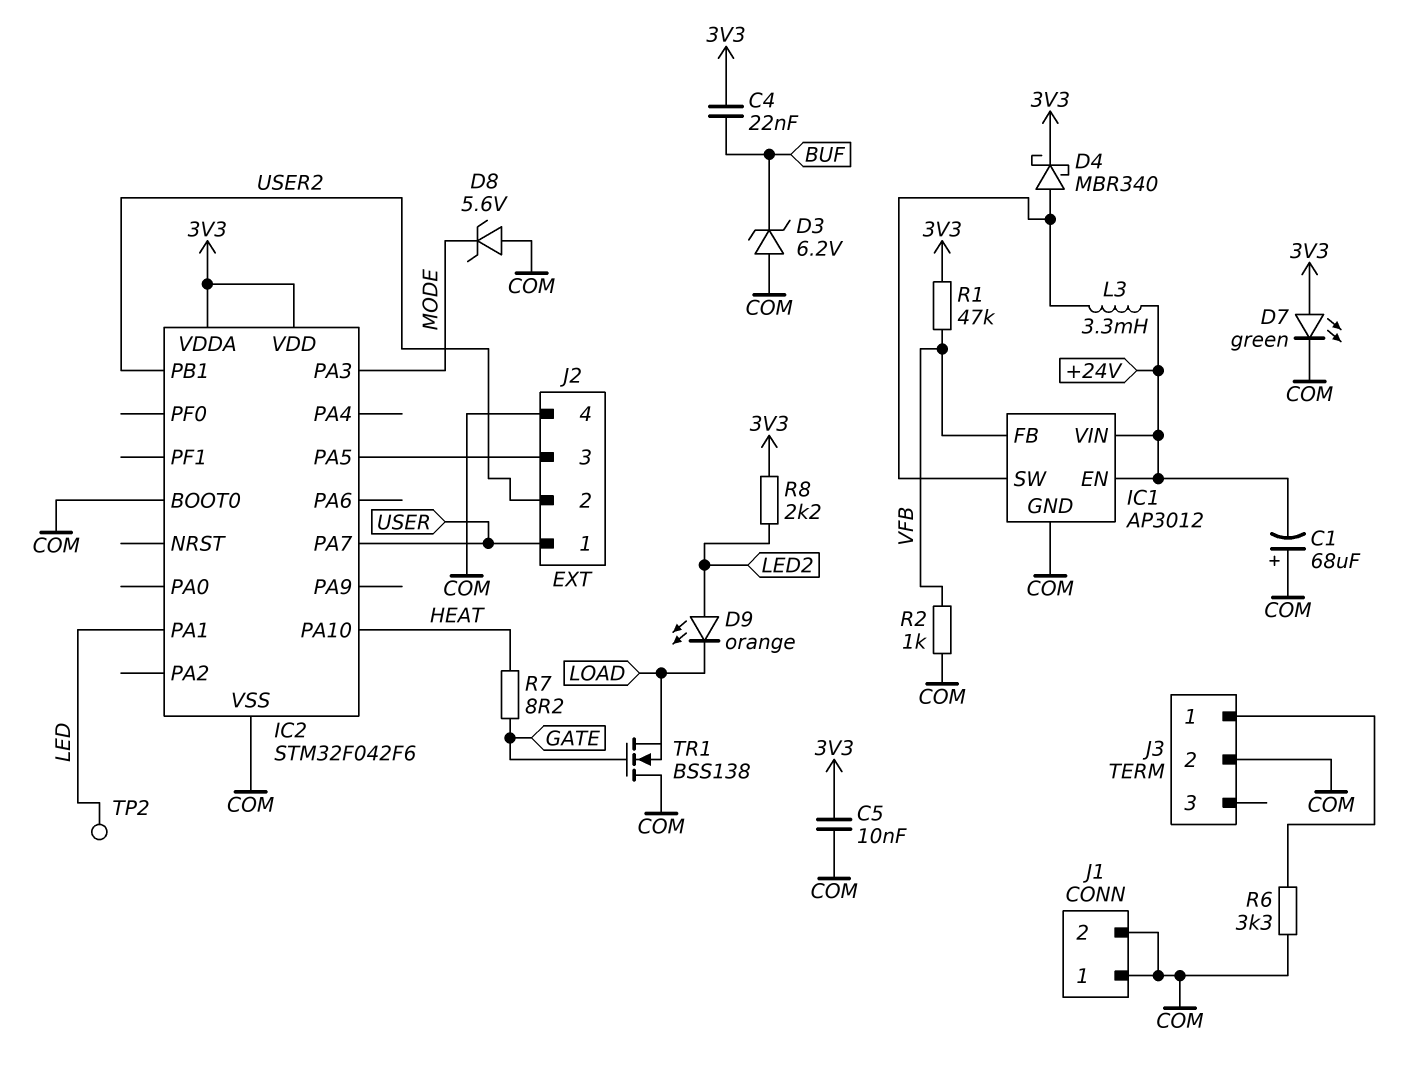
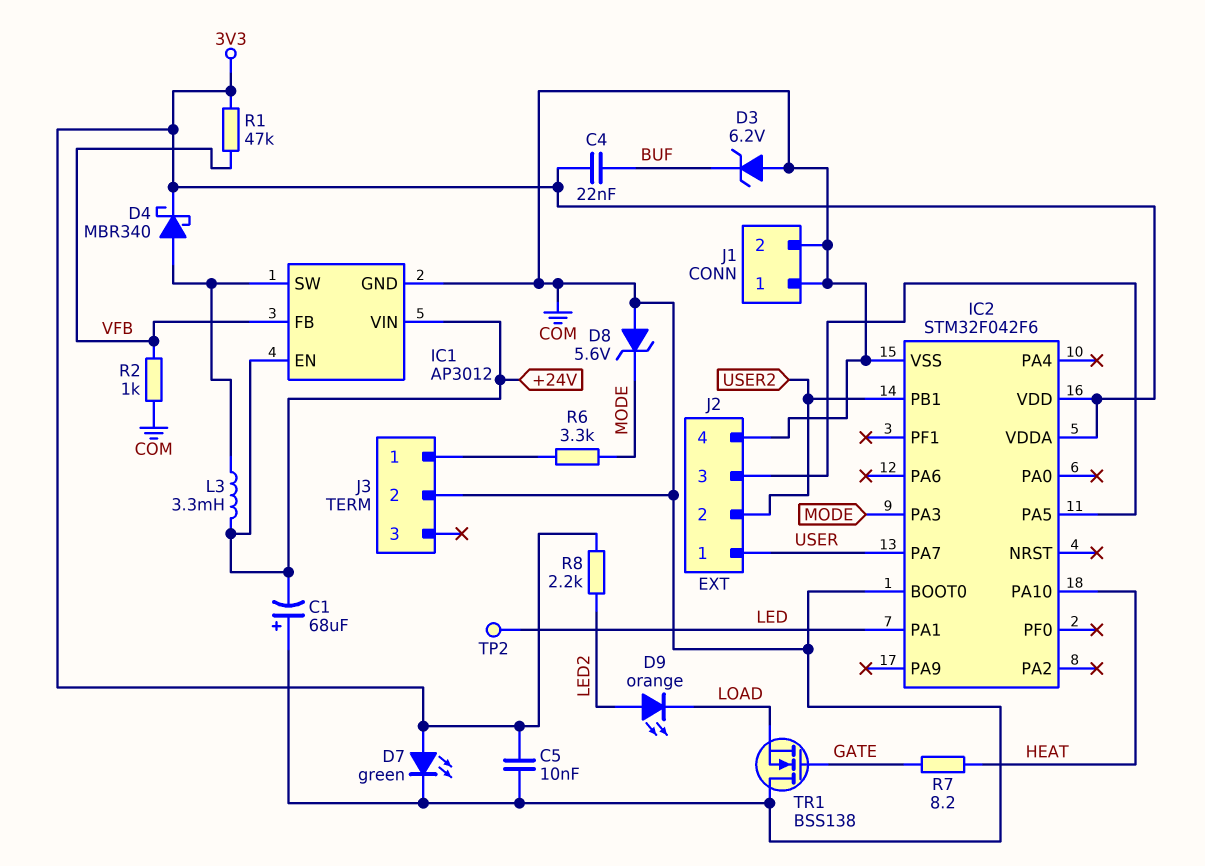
R6: 3.3k (COM, J3/1) -> 3.3k (J3/1, MODE)

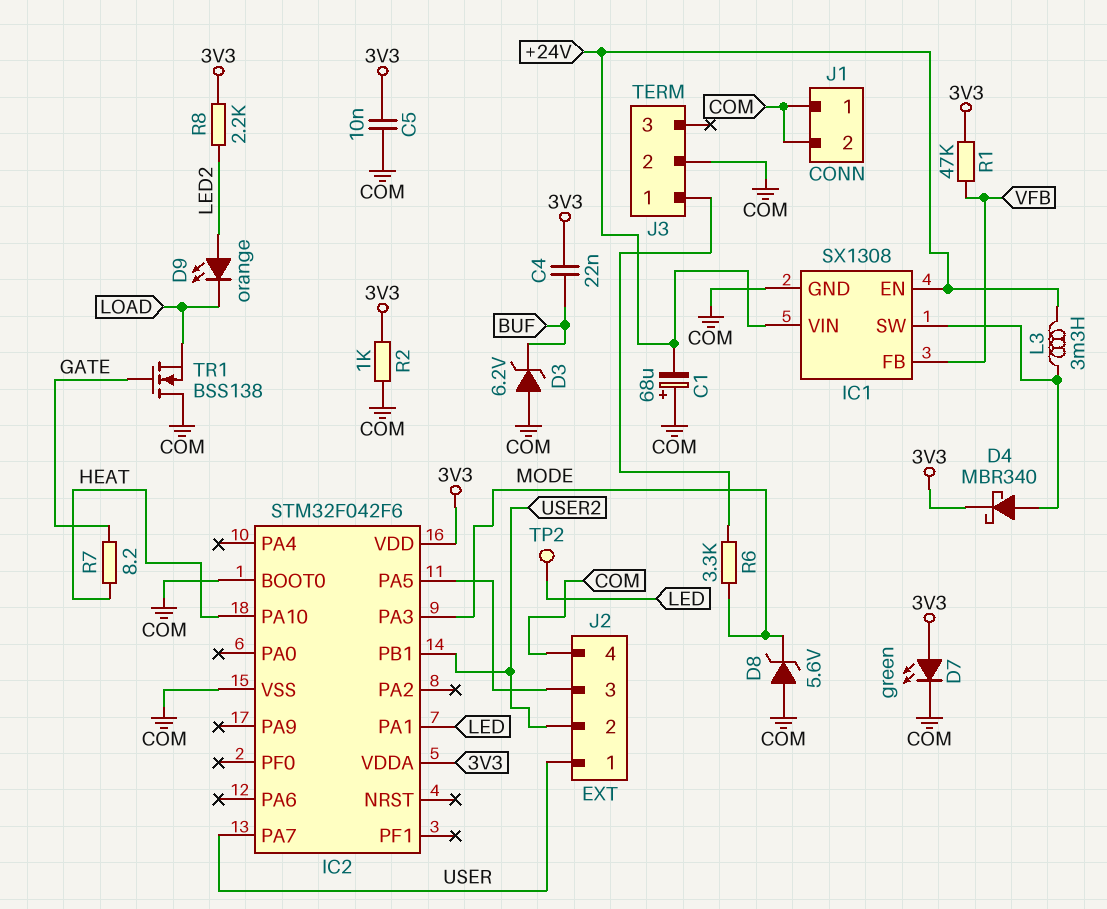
IC1: AP3012 -> SX1308
R2: 1k (COM, VFB) -> 1k (3V3, COM)

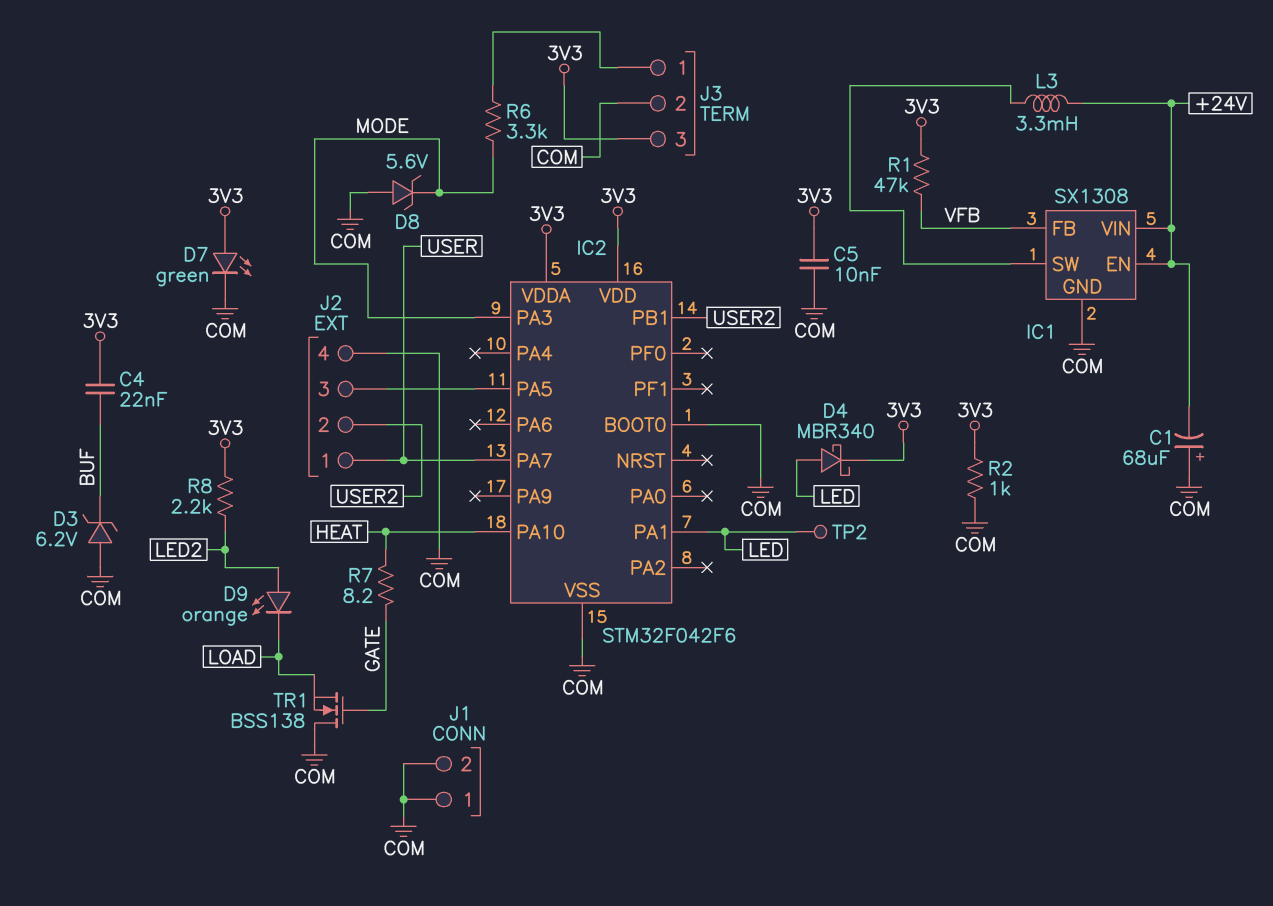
D4: schottky MBR340 (A IC1/SW, K 3V3) -> schottky MBR340 (A LED, K 3V3)
J3 pin 3: none -> 3V3

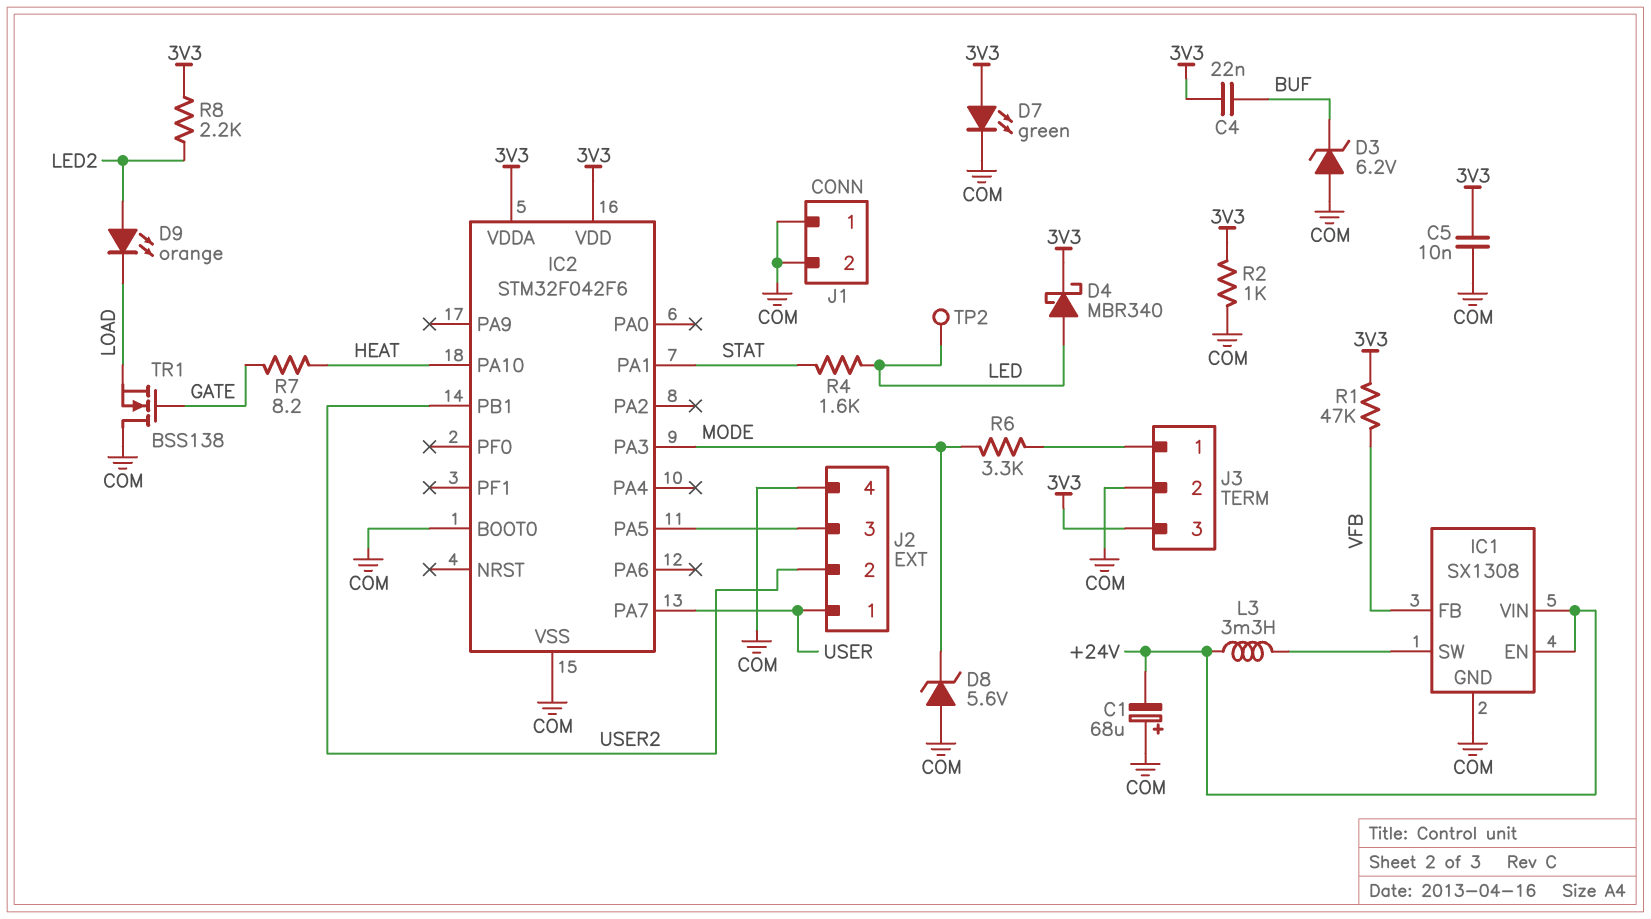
IC2 pin PA1: LED -> STAT
R4: none -> 1.6k (LED, STAT)

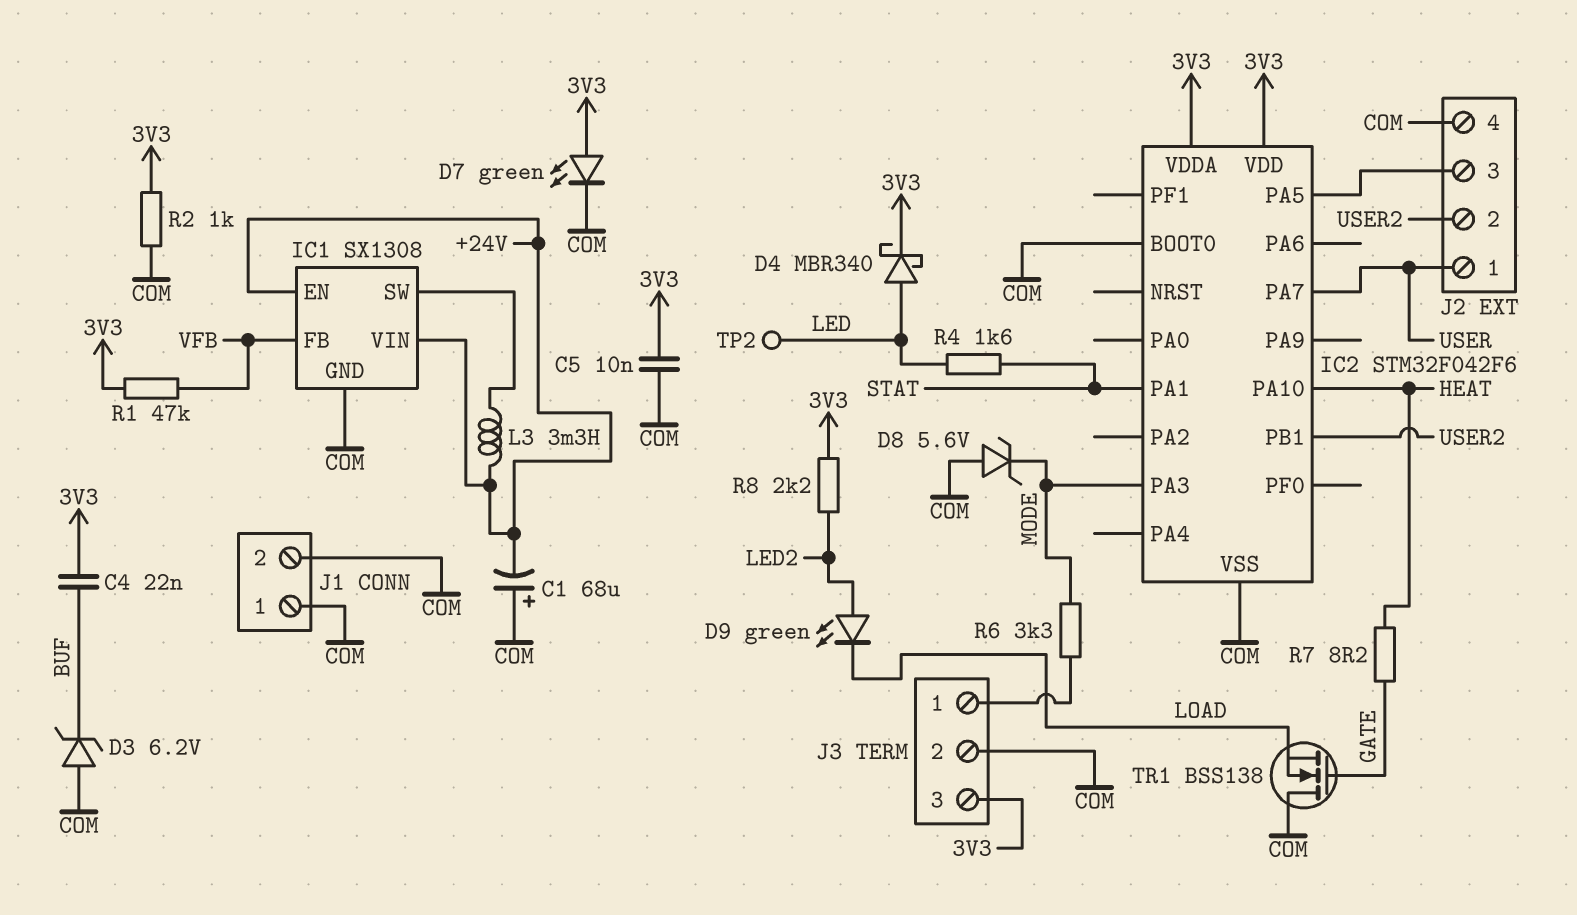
D9: LED orange (A LED2, K LOAD) -> LED green (A LED2, K LOAD)

